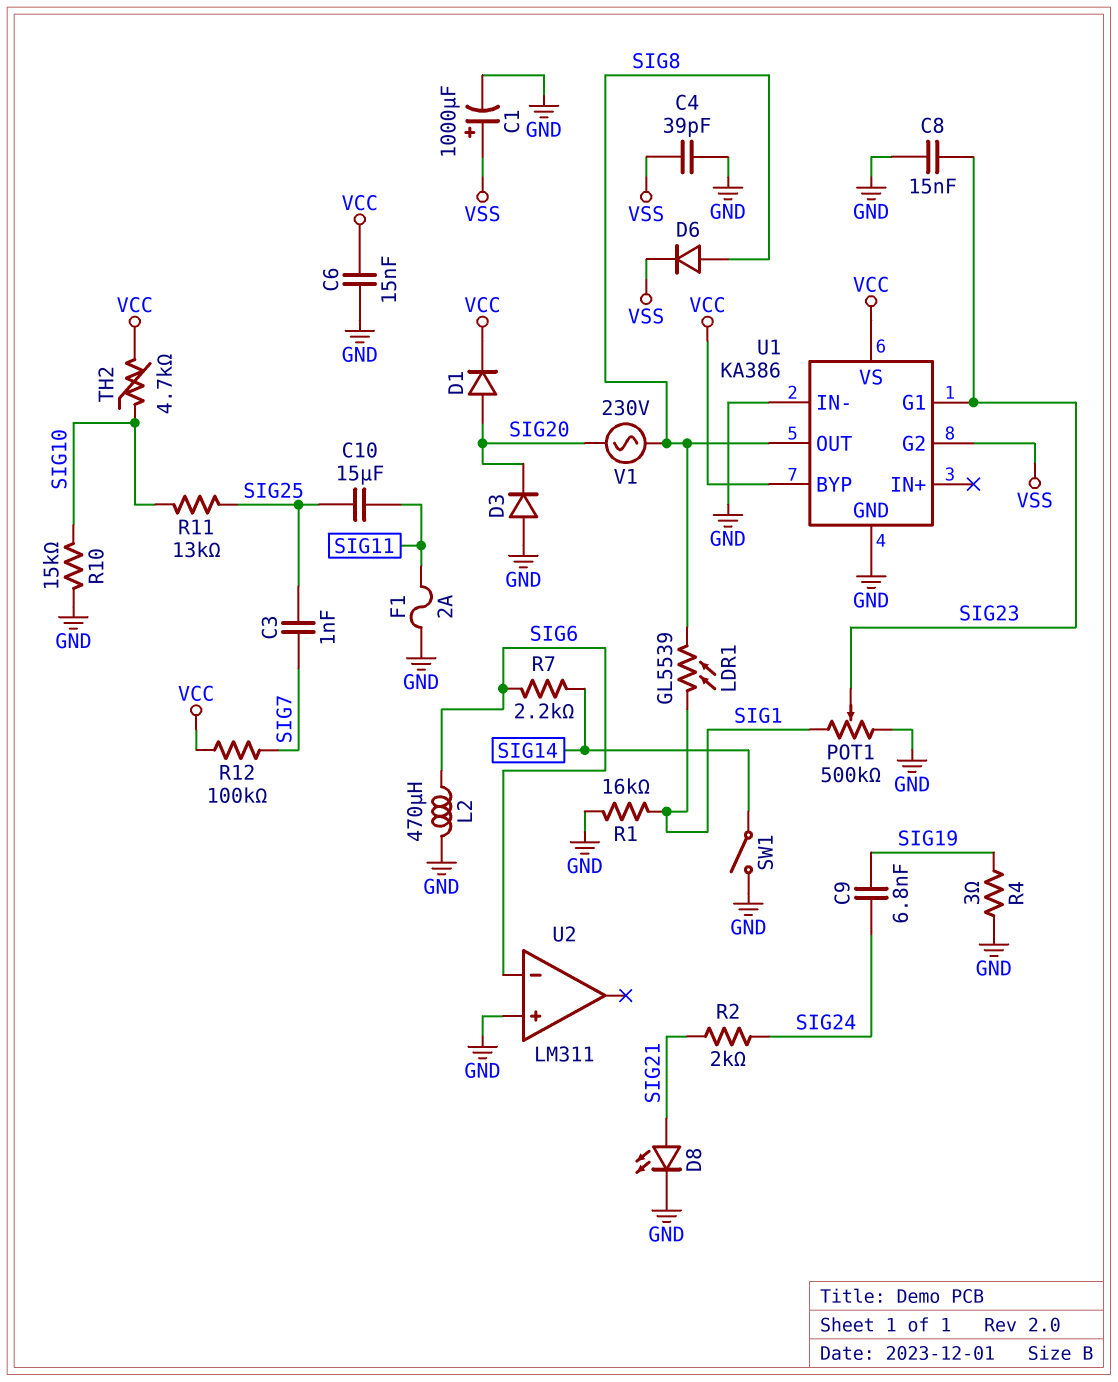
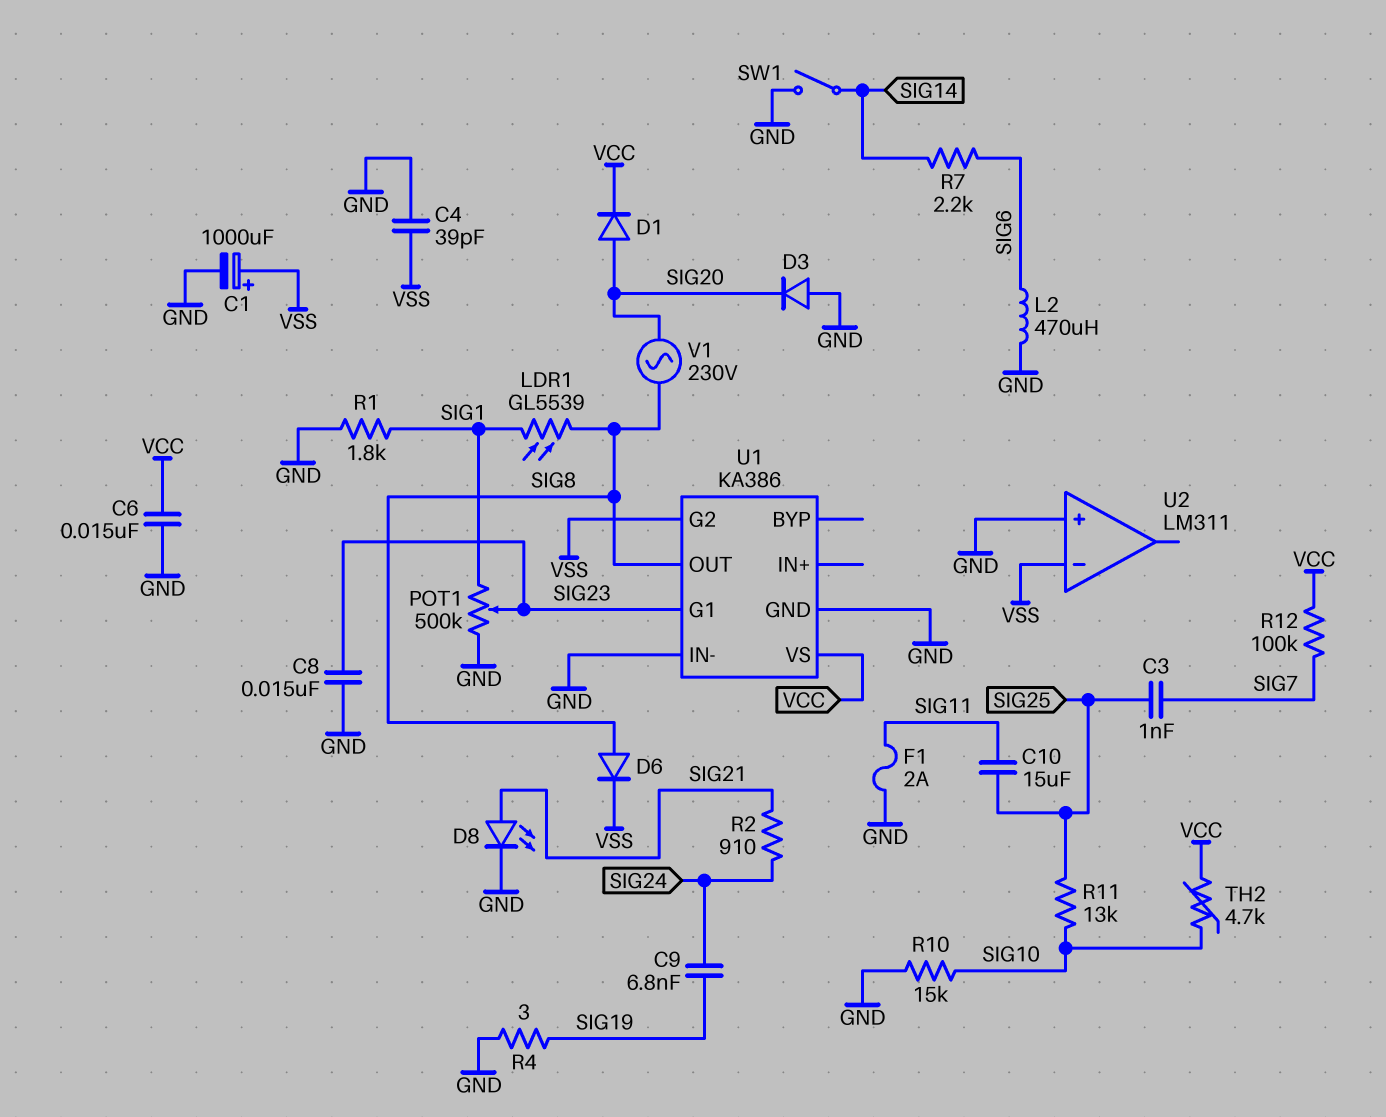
R1: 16k (GND, SIG1) -> 1.8k (GND, SIG1)
R2: 2k (SIG21, SIG24) -> 910 (SIG21, SIG24)
U1 pin BYP: VCC -> none
U2 pin in-: SIG6 -> VSS

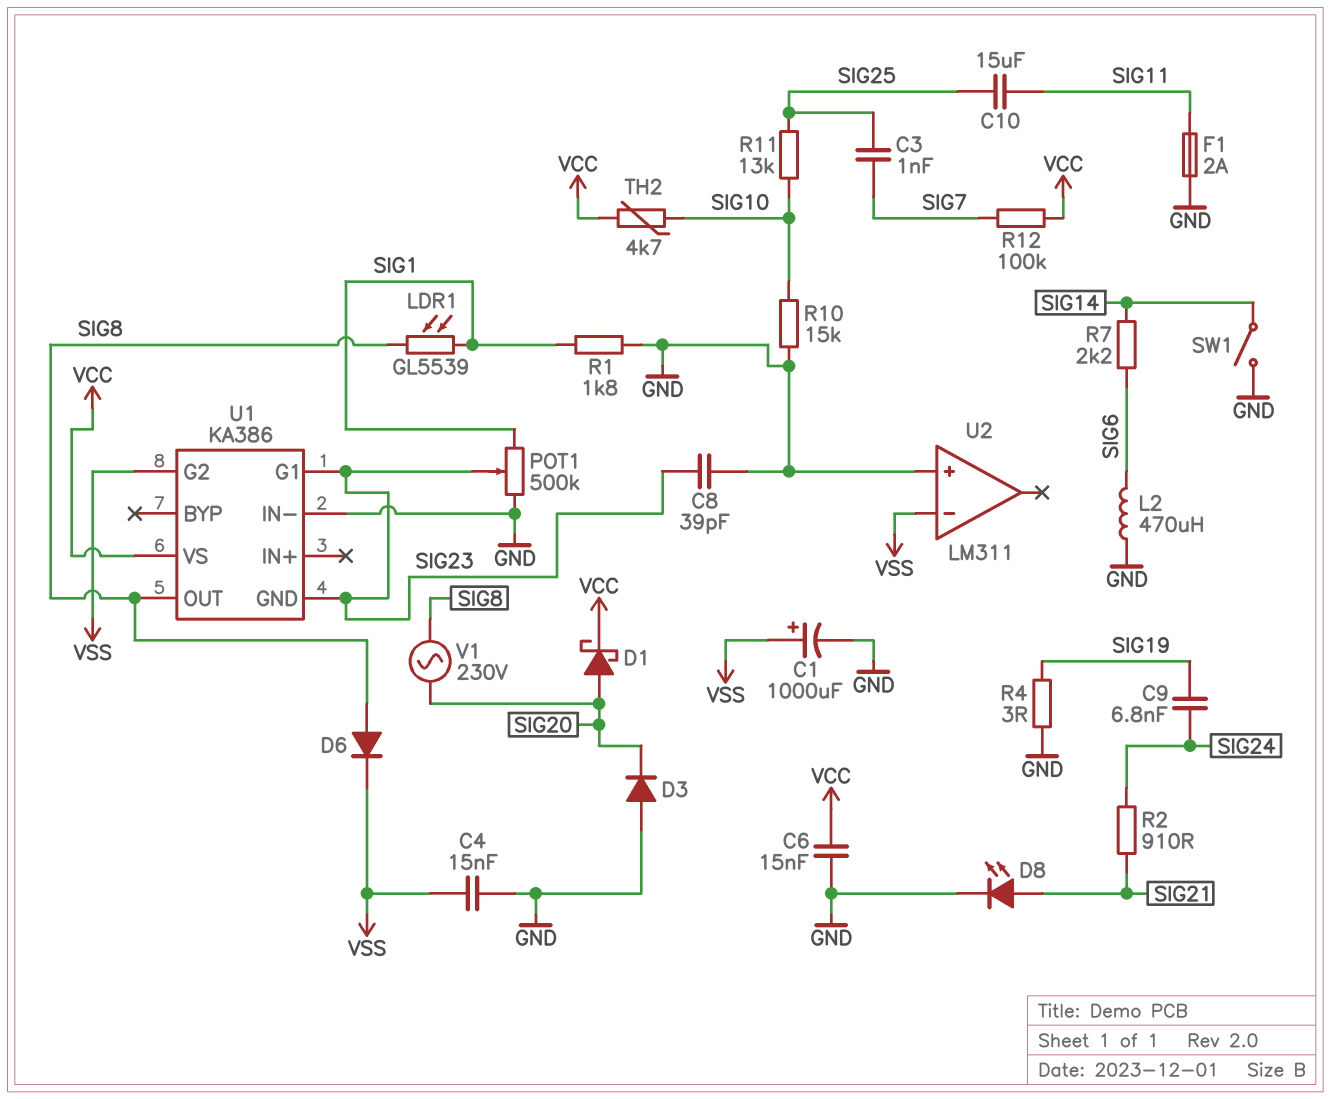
C4: 39pF (GND, VSS) -> 15nF (GND, VSS)
C8: 15nF (GND, SIG23) -> 39pF (GND, SIG23)
D1: diode (A SIG20, K VCC) -> schottky (A SIG20, K VCC)
U1 pin GND: GND -> SIG23

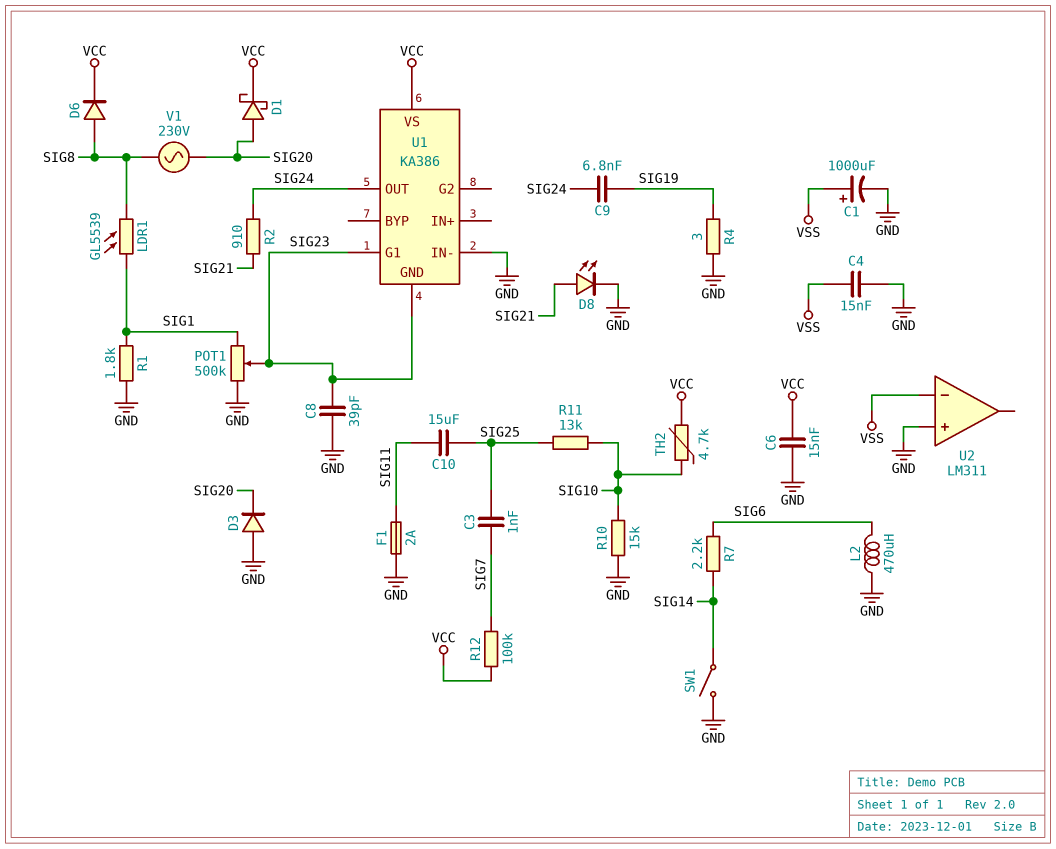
D6: diode (A SIG8, K VSS) -> diode (A SIG8, K VCC)
U1 pin G2: VSS -> none
U1 pin OUT: SIG8 -> SIG24

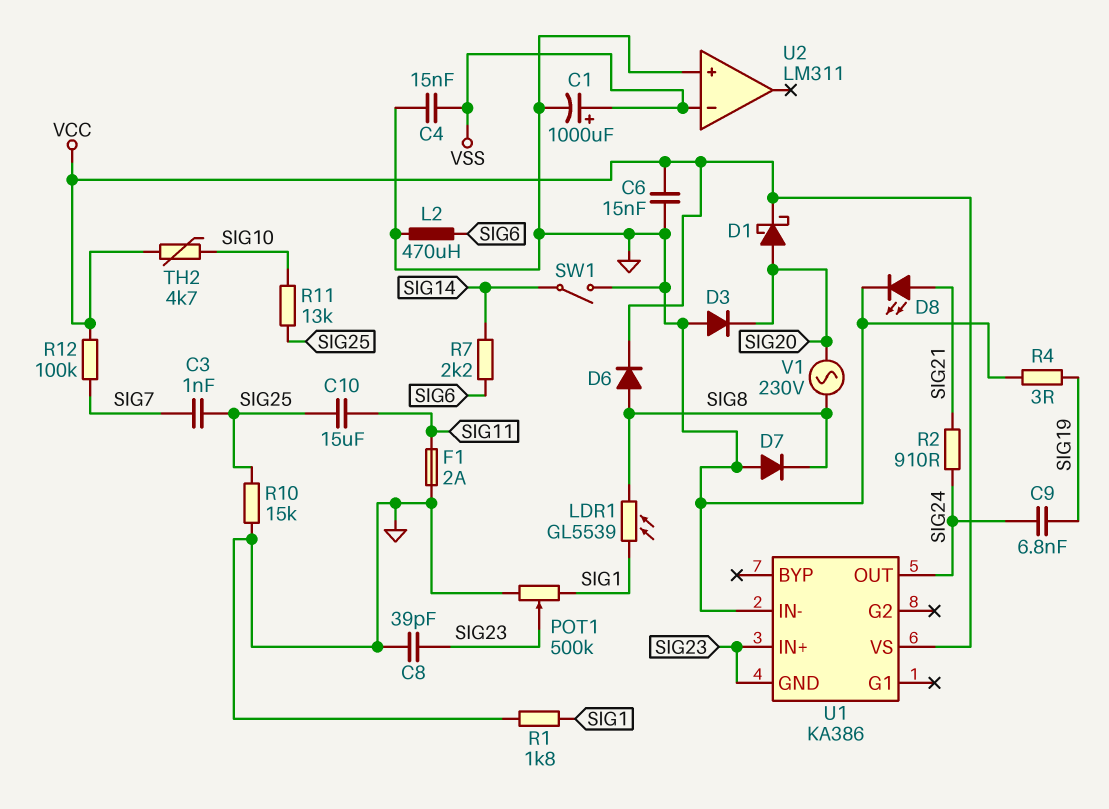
D7: none -> diode (A GND, K SIG8)
R10: 15k (GND, SIG10) -> 15k (GND, SIG25)
U1 pin G1: SIG23 -> none
U1 pin IN+: none -> SIG23

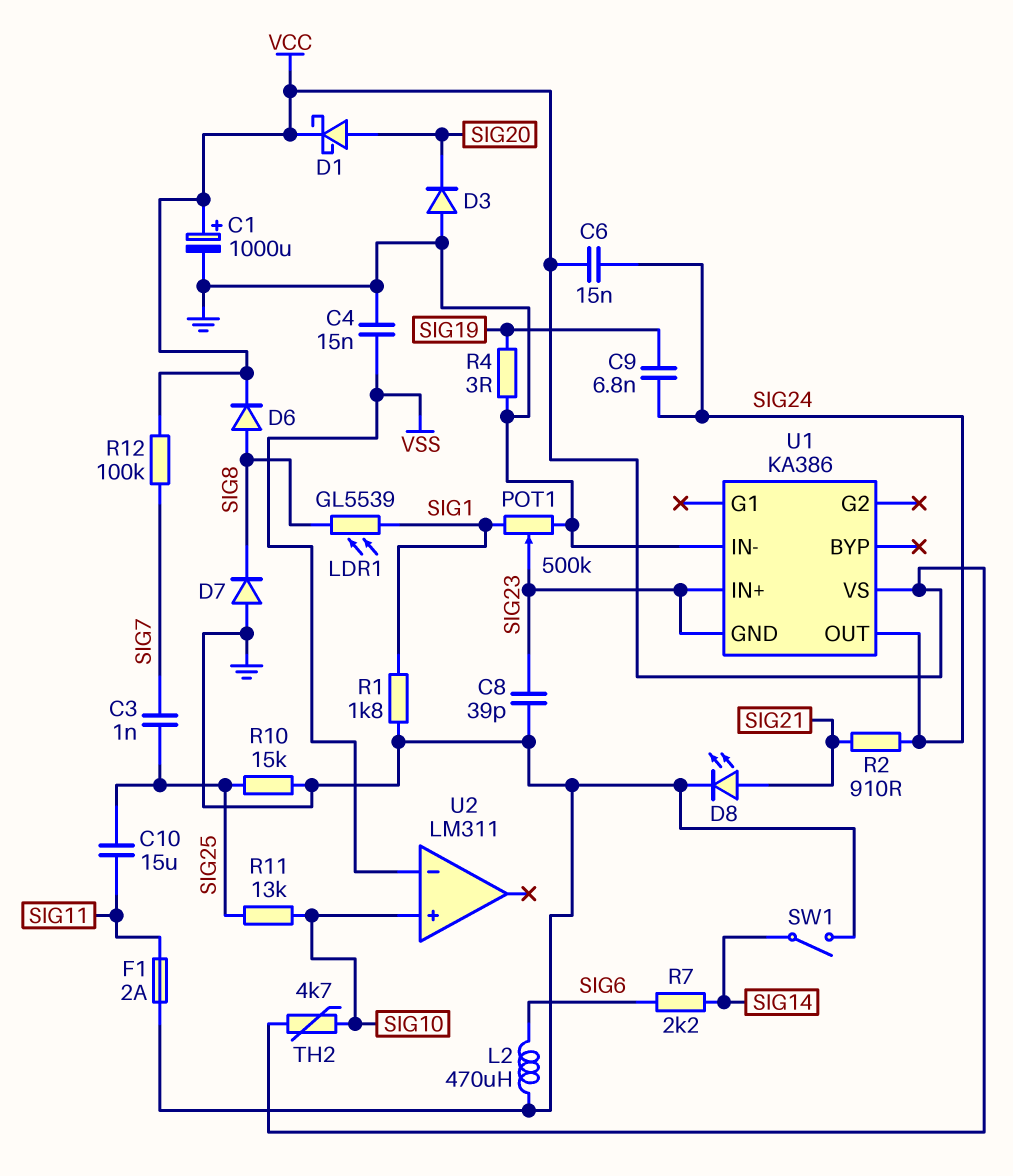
C1: 1000uF (plus VSS, minus GND) -> 1000uF (plus VCC, minus GND)
C6: 15nF (GND, VCC) -> 15nF (SIG24, VCC)
U2 pin in+: GND -> SIG10
V1: AC 230V (SIG8, SIG20) -> none

